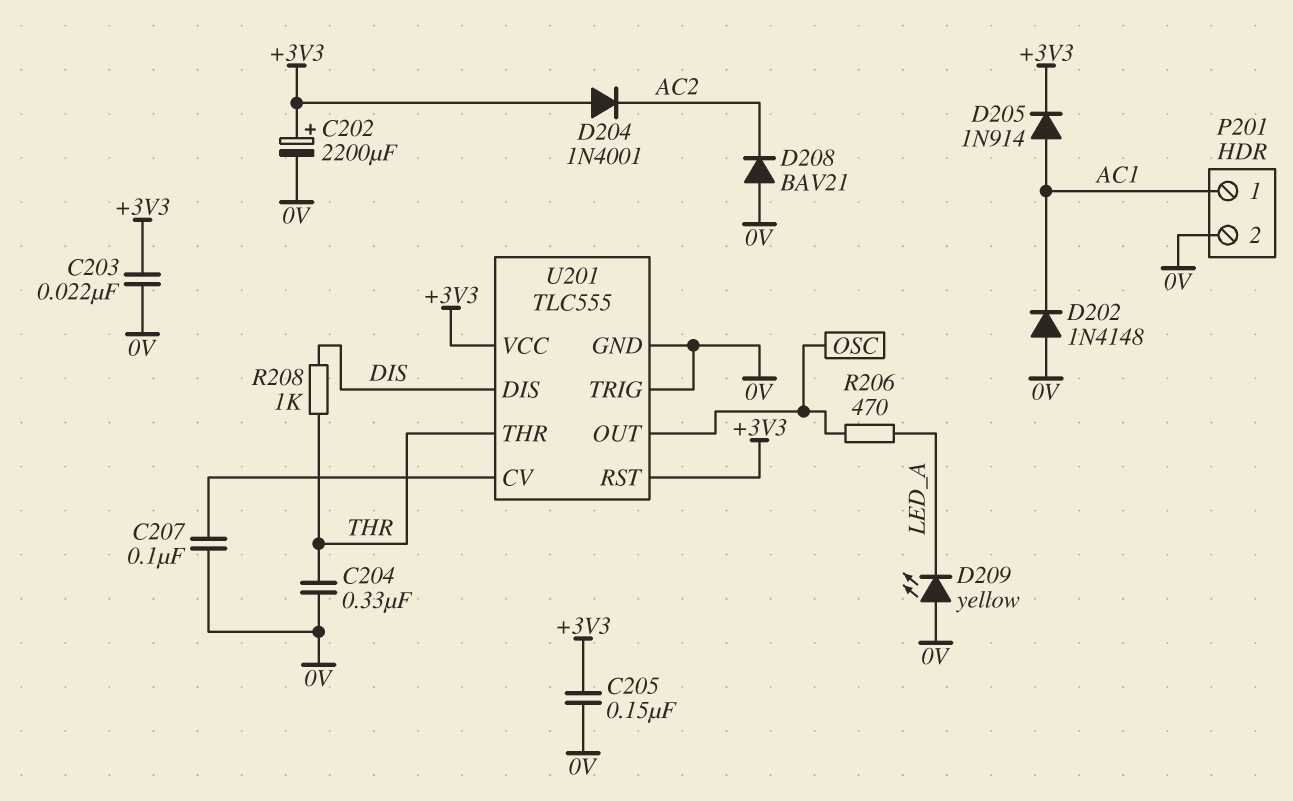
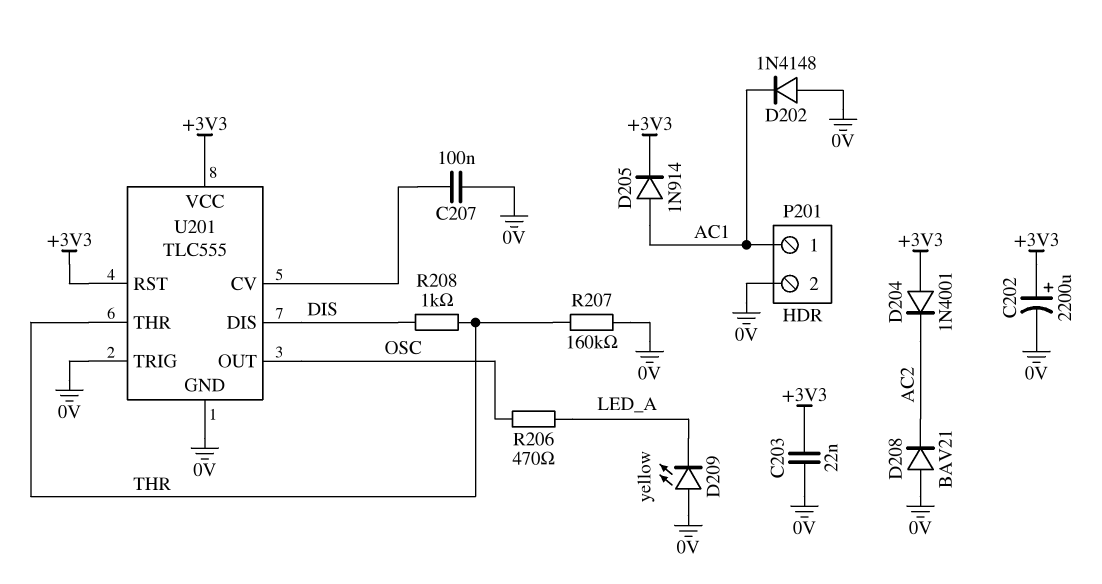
C204: 330nF (0V, THR) -> none
C205: 150nF (+3V3, 0V) -> none
R207: none -> 160k (0V, THR)

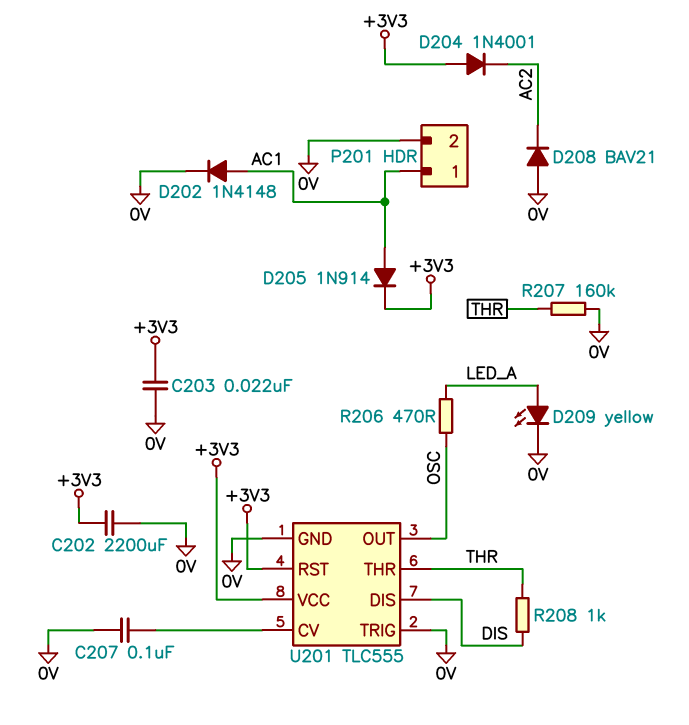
C202: 2200uF (plus +3V3, minus 0V) -> 2200uF (+3V3, 0V)
D202: diode 1N4148 (A 0V, K AC1) -> diode 1N4148 (A AC1, K 0V)
D209: LED yellow (A 0V, K LED_A) -> LED yellow (A LED_A, K 0V)

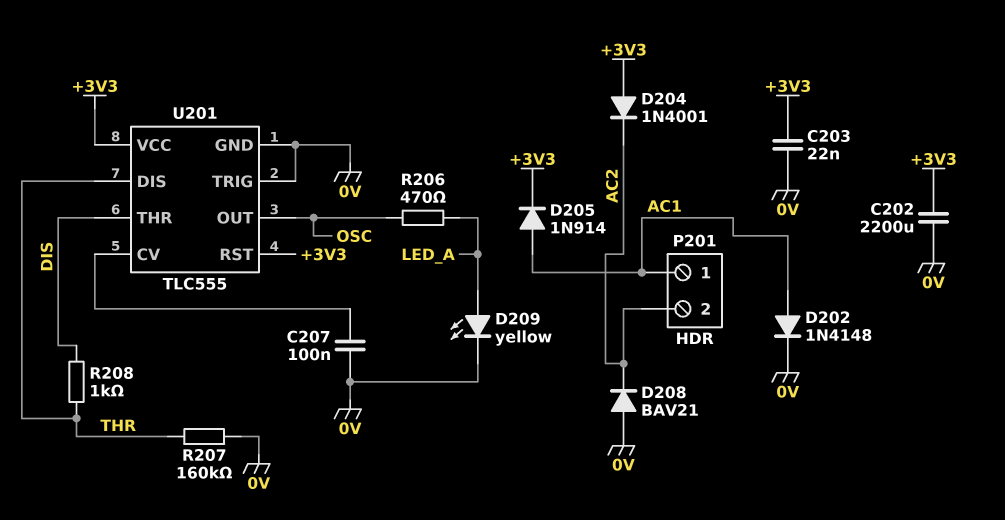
P201 pin 2: 0V -> AC2
U201 pin DIS: DIS -> THR
U201 pin THR: THR -> DIS

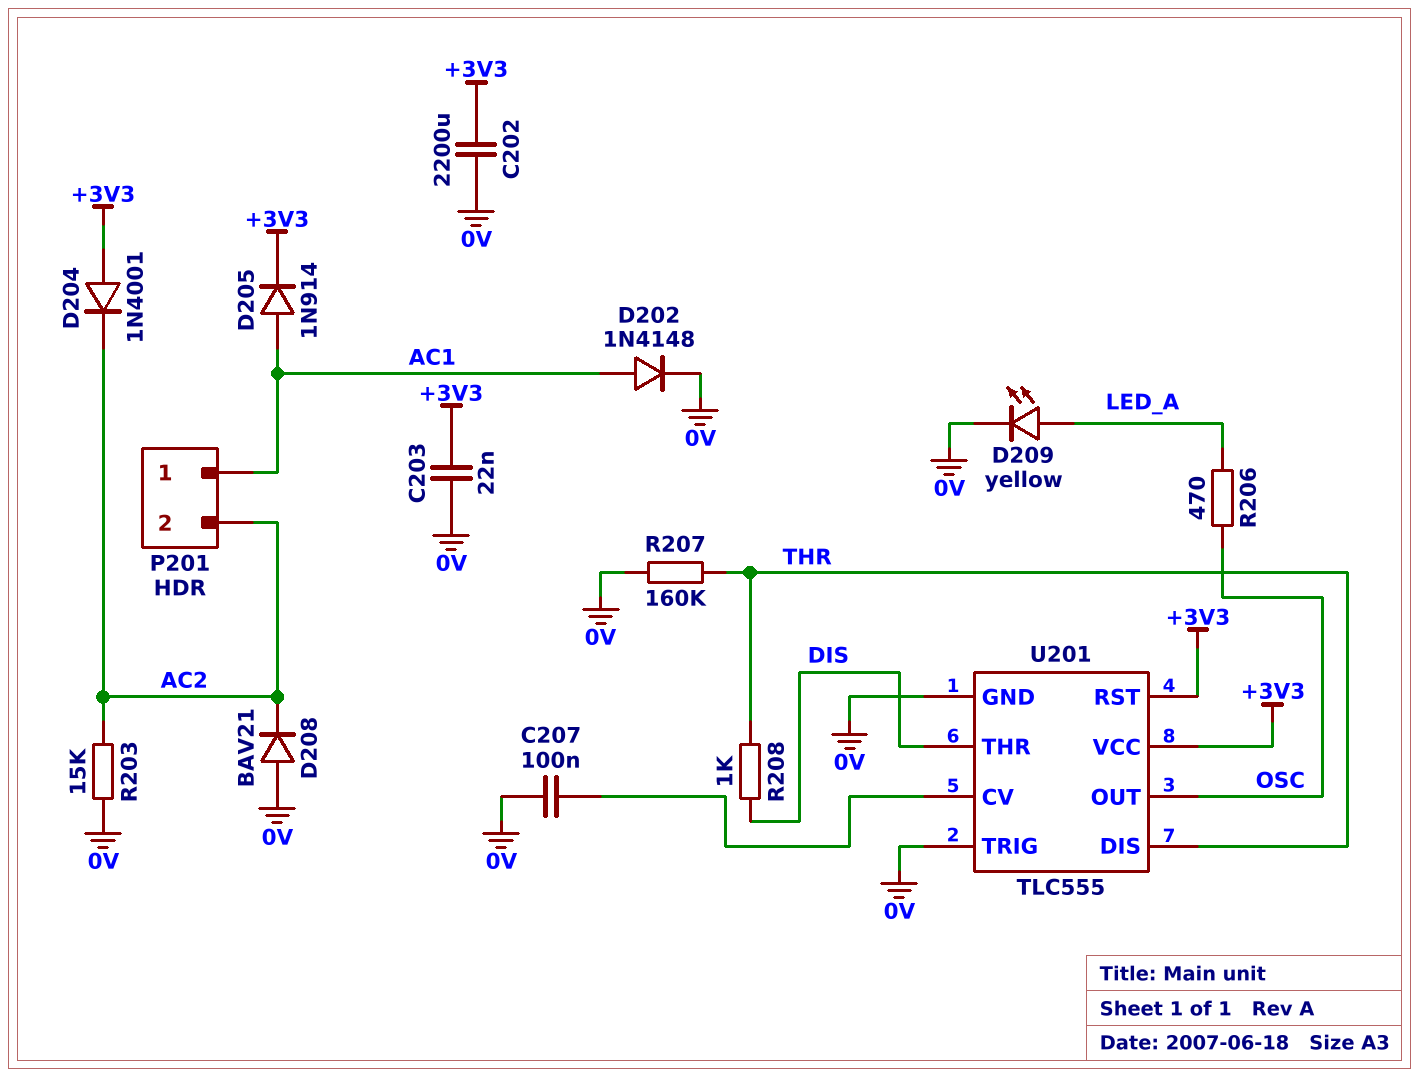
R203: none -> 15k (0V, AC2)

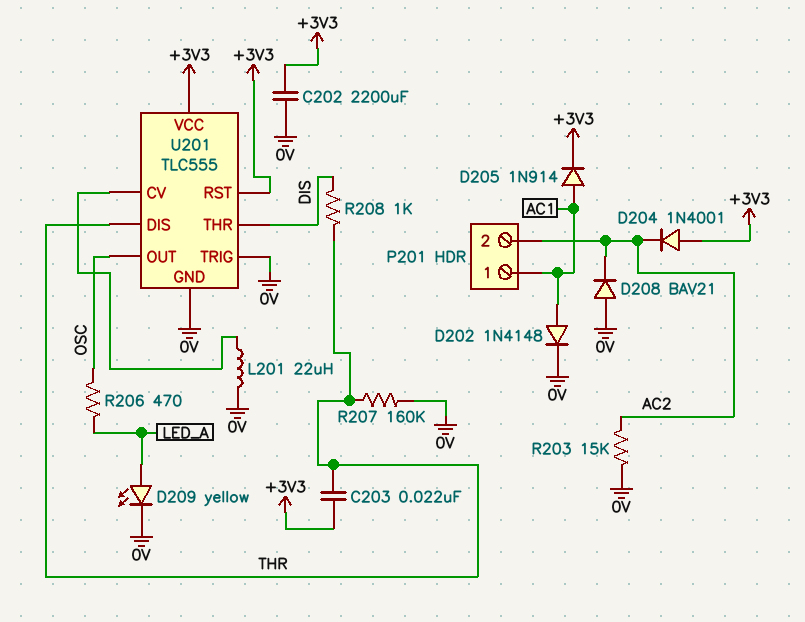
C203: 22nF (+3V3, 0V) -> 22nF (+3V3, THR)
C207: 100nF (0V, U201/CV) -> none
L201: none -> 22uH (0V, U201/CV)

